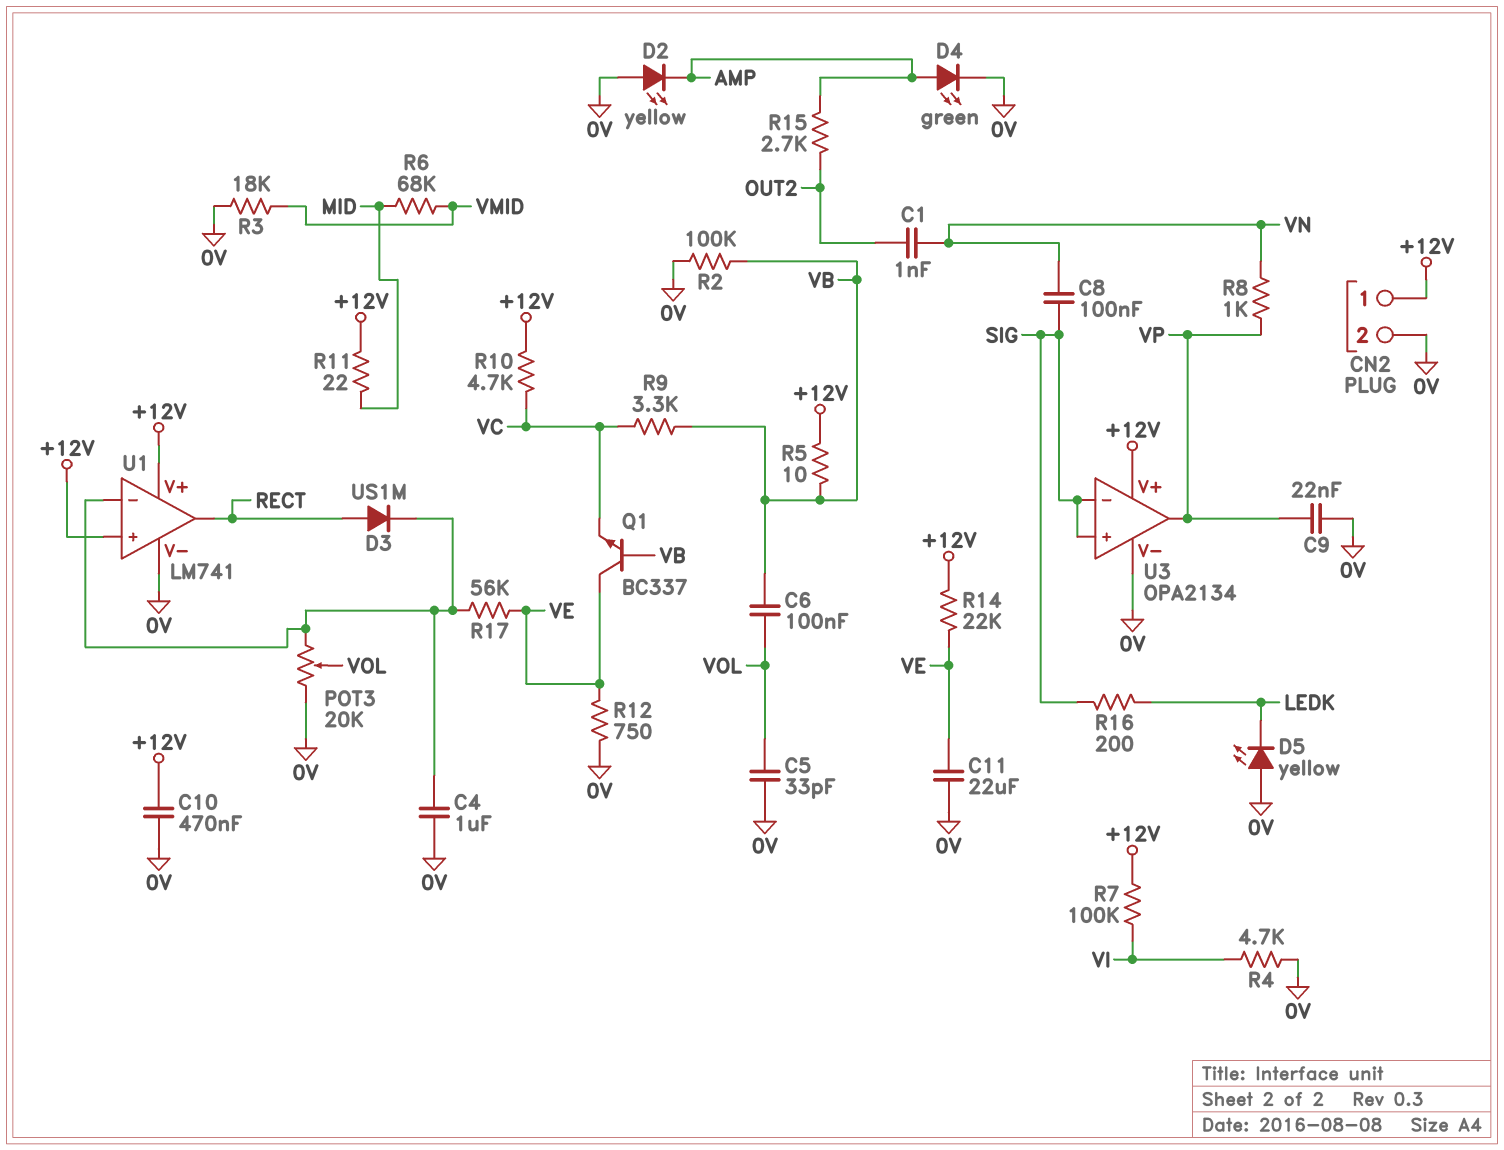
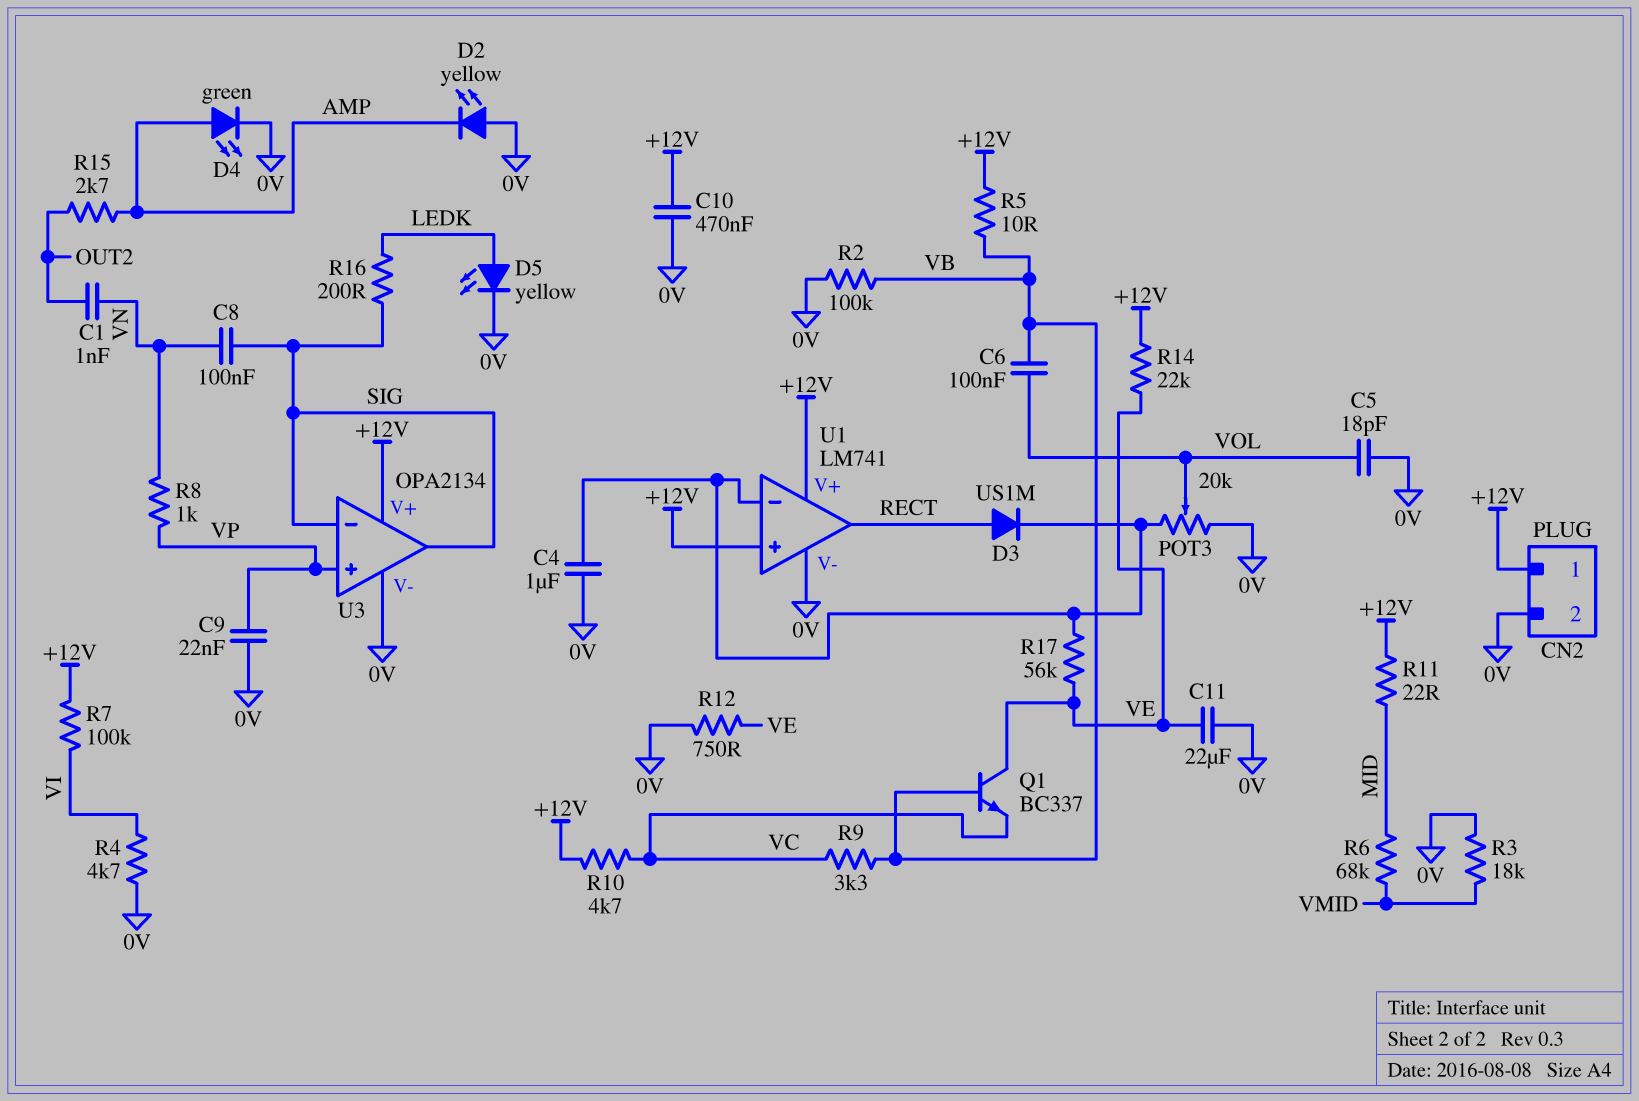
C5: 33pF (0V, VOL) -> 18pF (0V, VOL)
D5: LED yellow (A 0V, K LEDK) -> LED yellow (A LEDK, K 0V)
U3 pin in+: SIG -> VP
U3 pin out: VP -> SIG

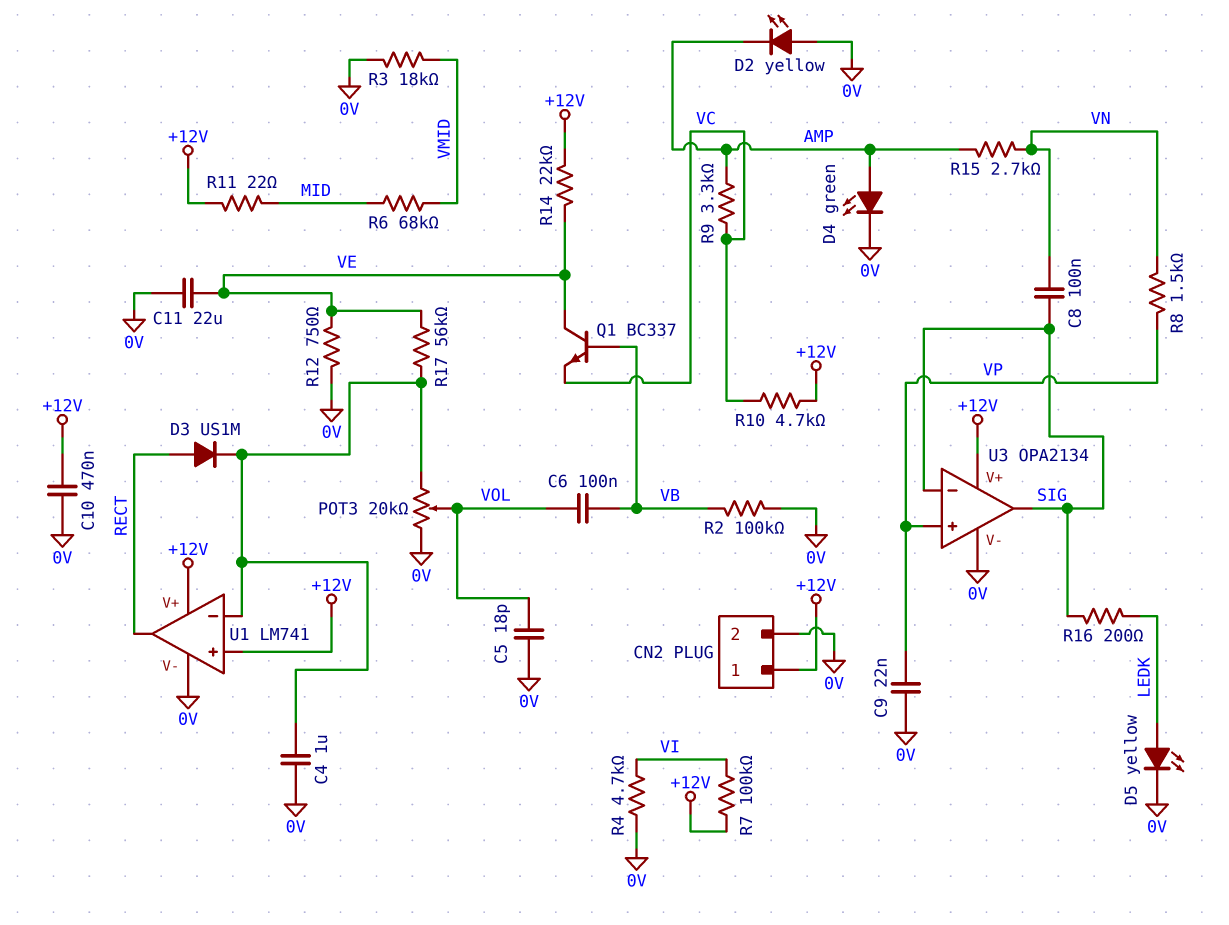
C1: 1nF (OUT2, VN) -> none
R5: 10 (+12V, VB) -> none
R8: 1k (VN, VP) -> 1.5k (VN, VP)
R9: 3.3k (VB, VC) -> 3.3k (AMP, VC)
R15: 2.7k (AMP, OUT2) -> 2.7k (AMP, VN)

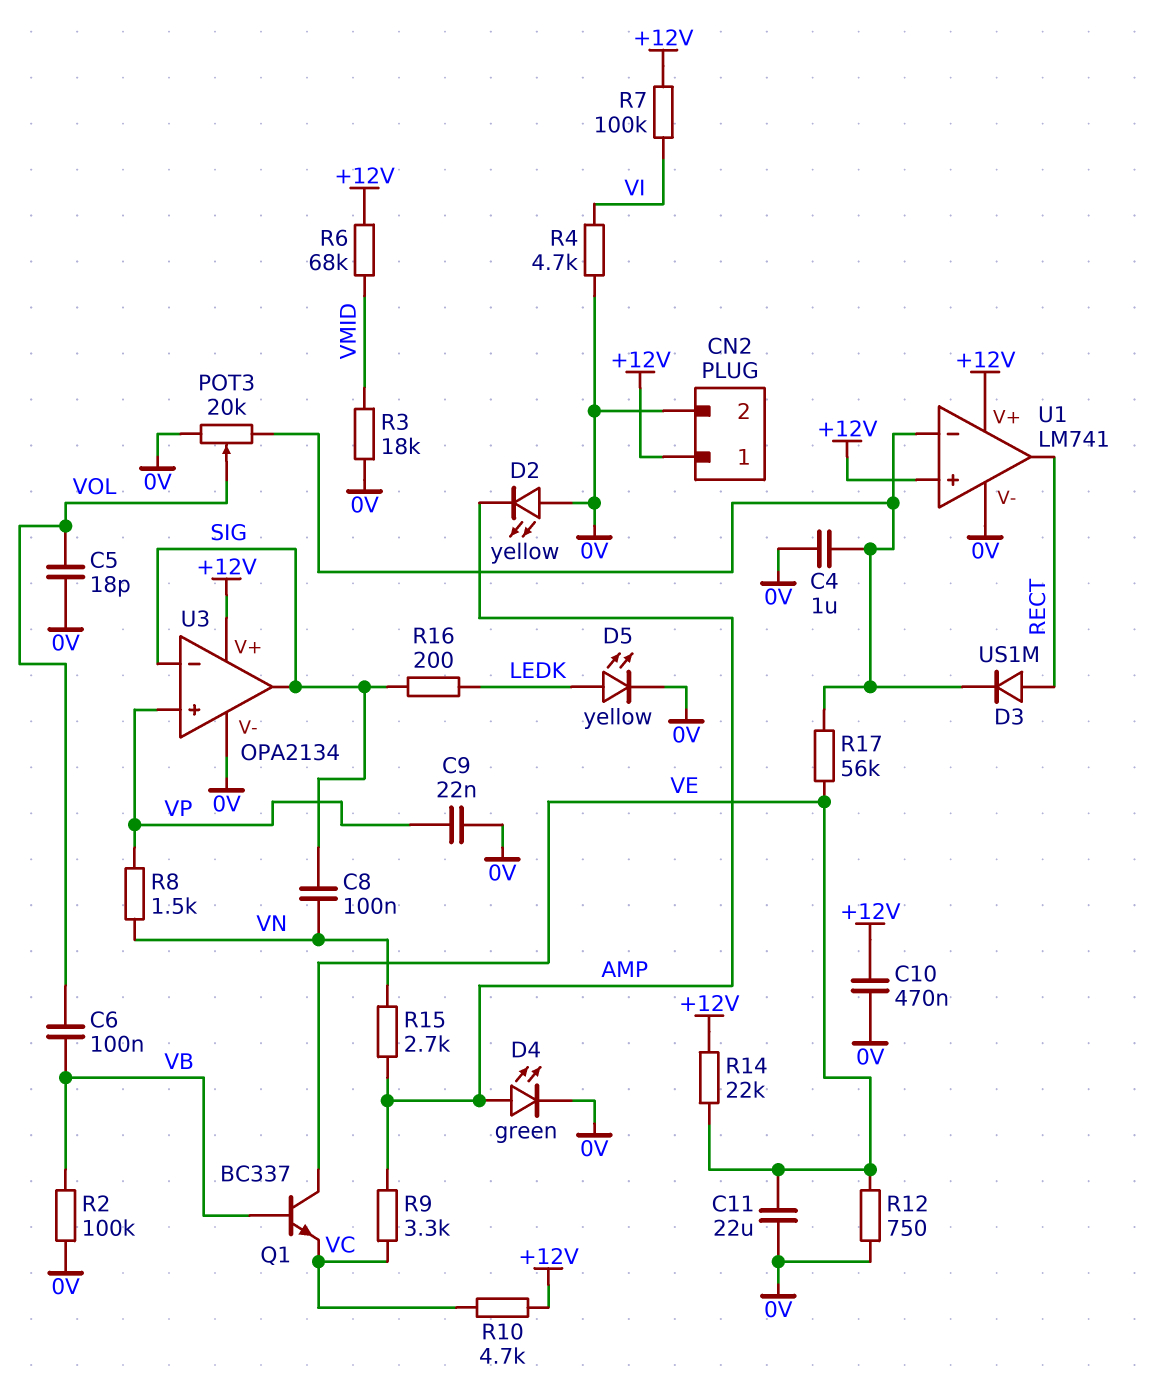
R6: 68k (MID, VMID) -> 68k (+12V, VMID)
R11: 22 (+12V, MID) -> none

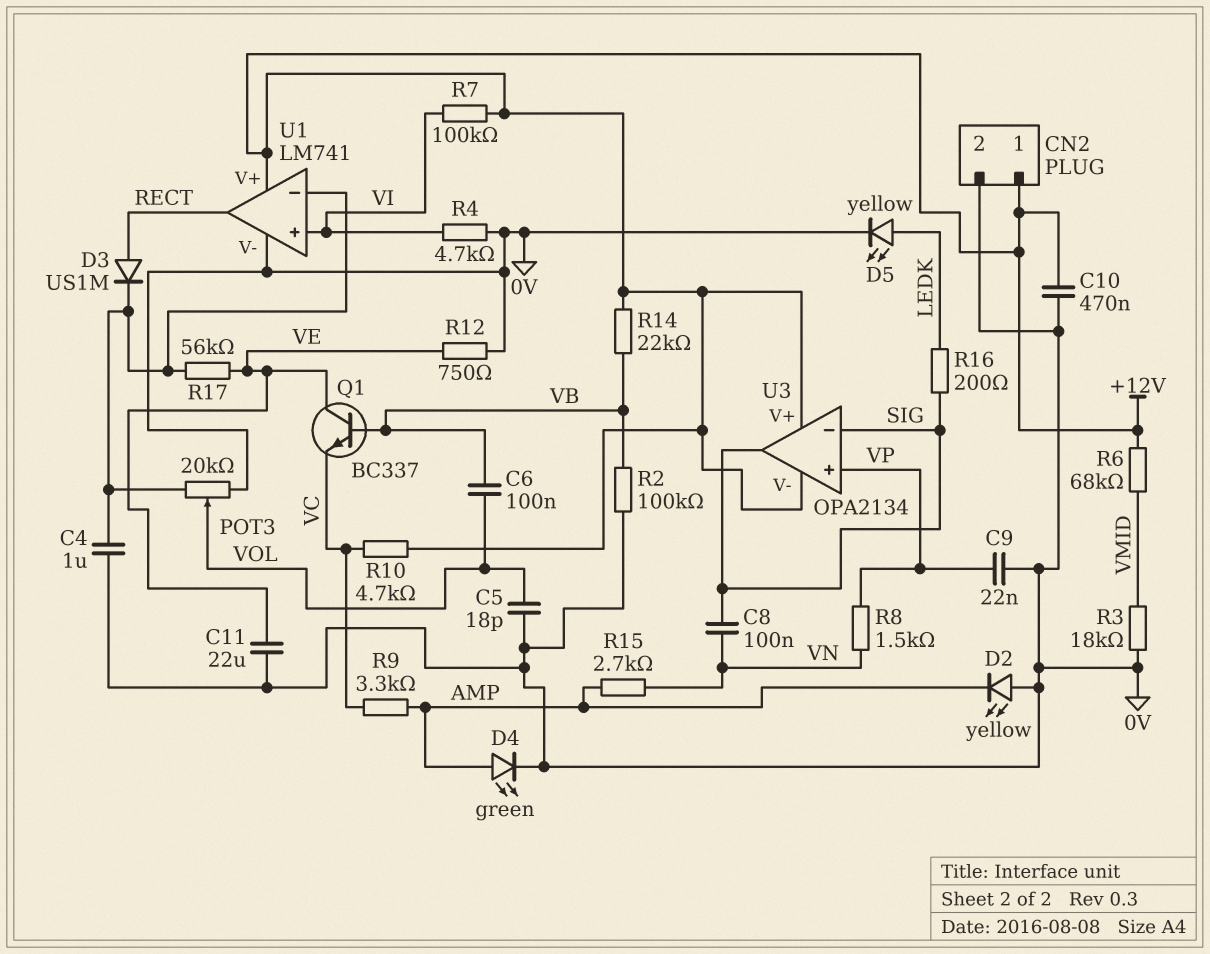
R14: 22k (+12V, VE) -> 22k (+12V, VB)
U1 pin in+: +12V -> VI
U3 pin V-: 0V -> +12V

